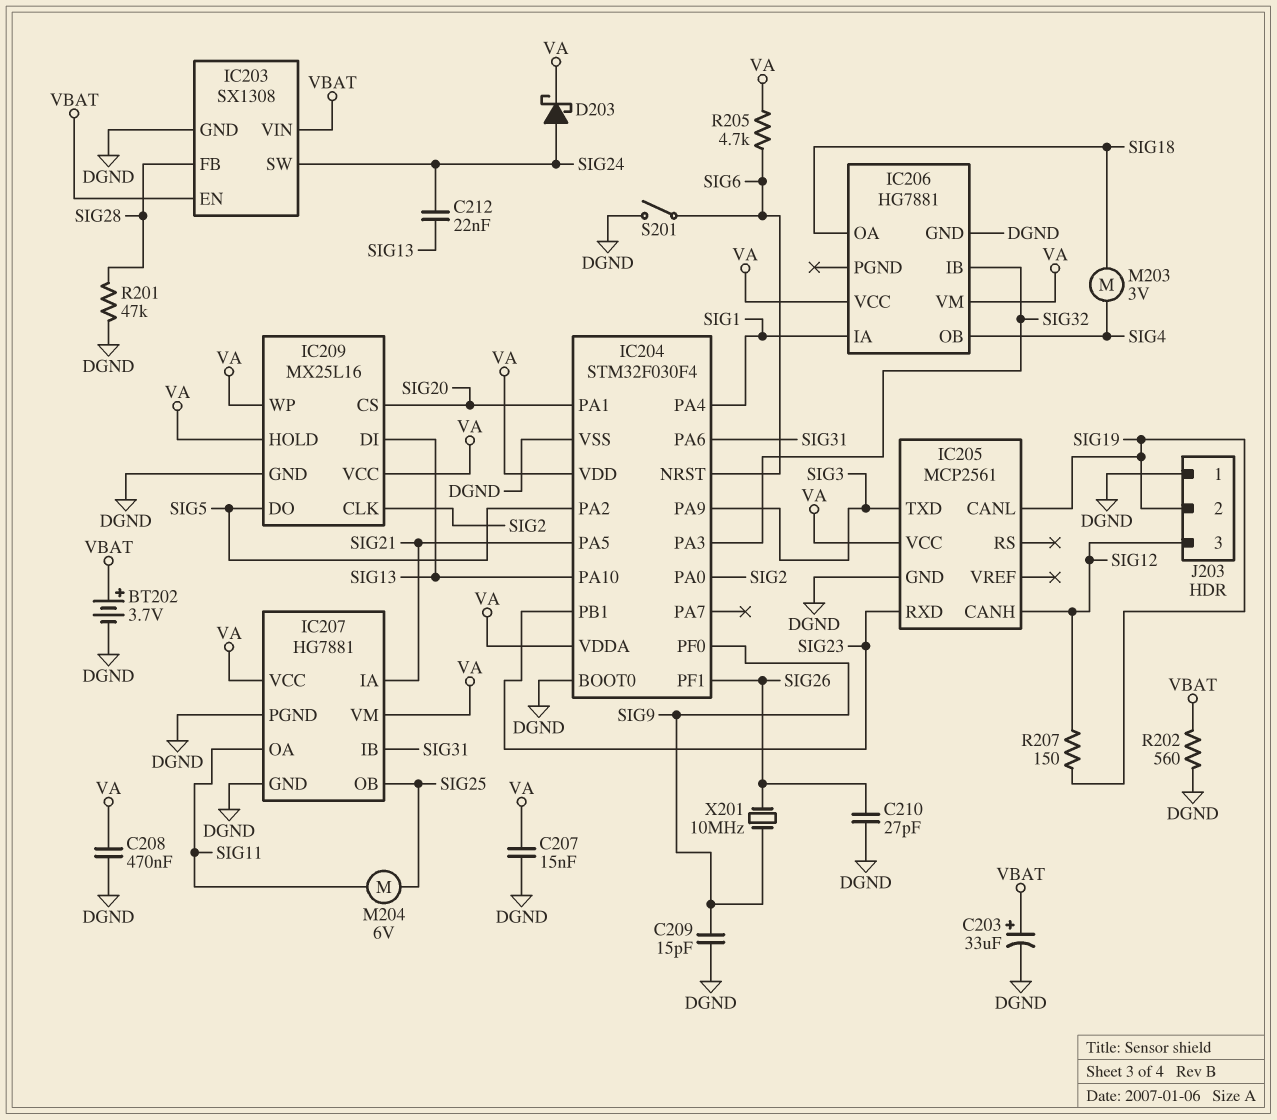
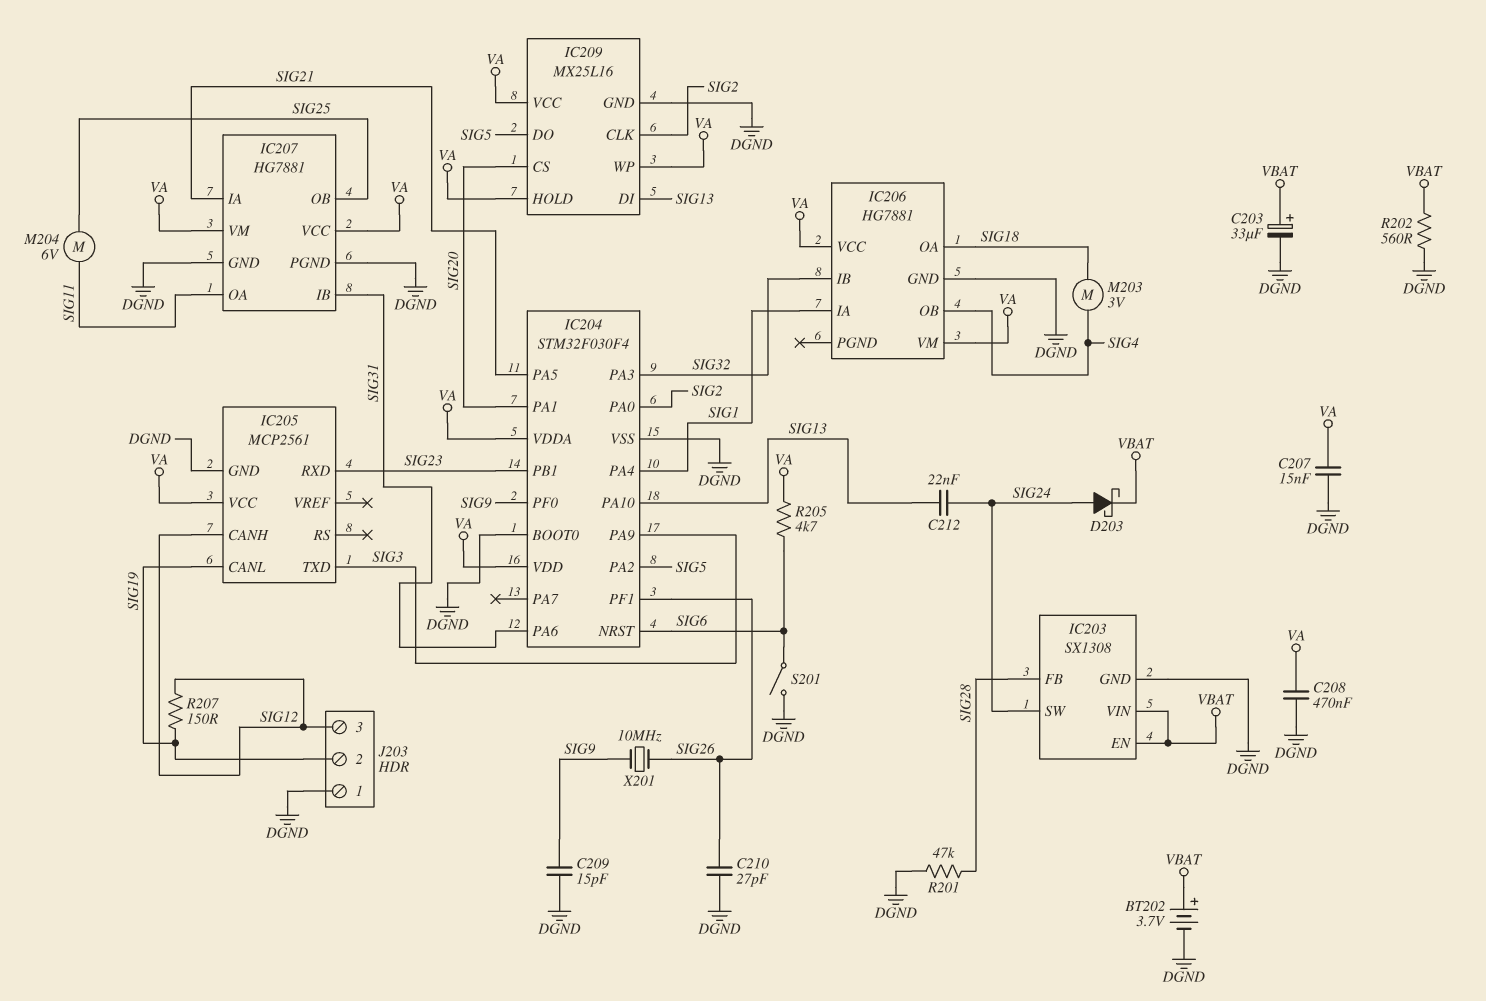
D203: schottky (A SIG24, K VA) -> schottky (A SIG24, K VBAT)

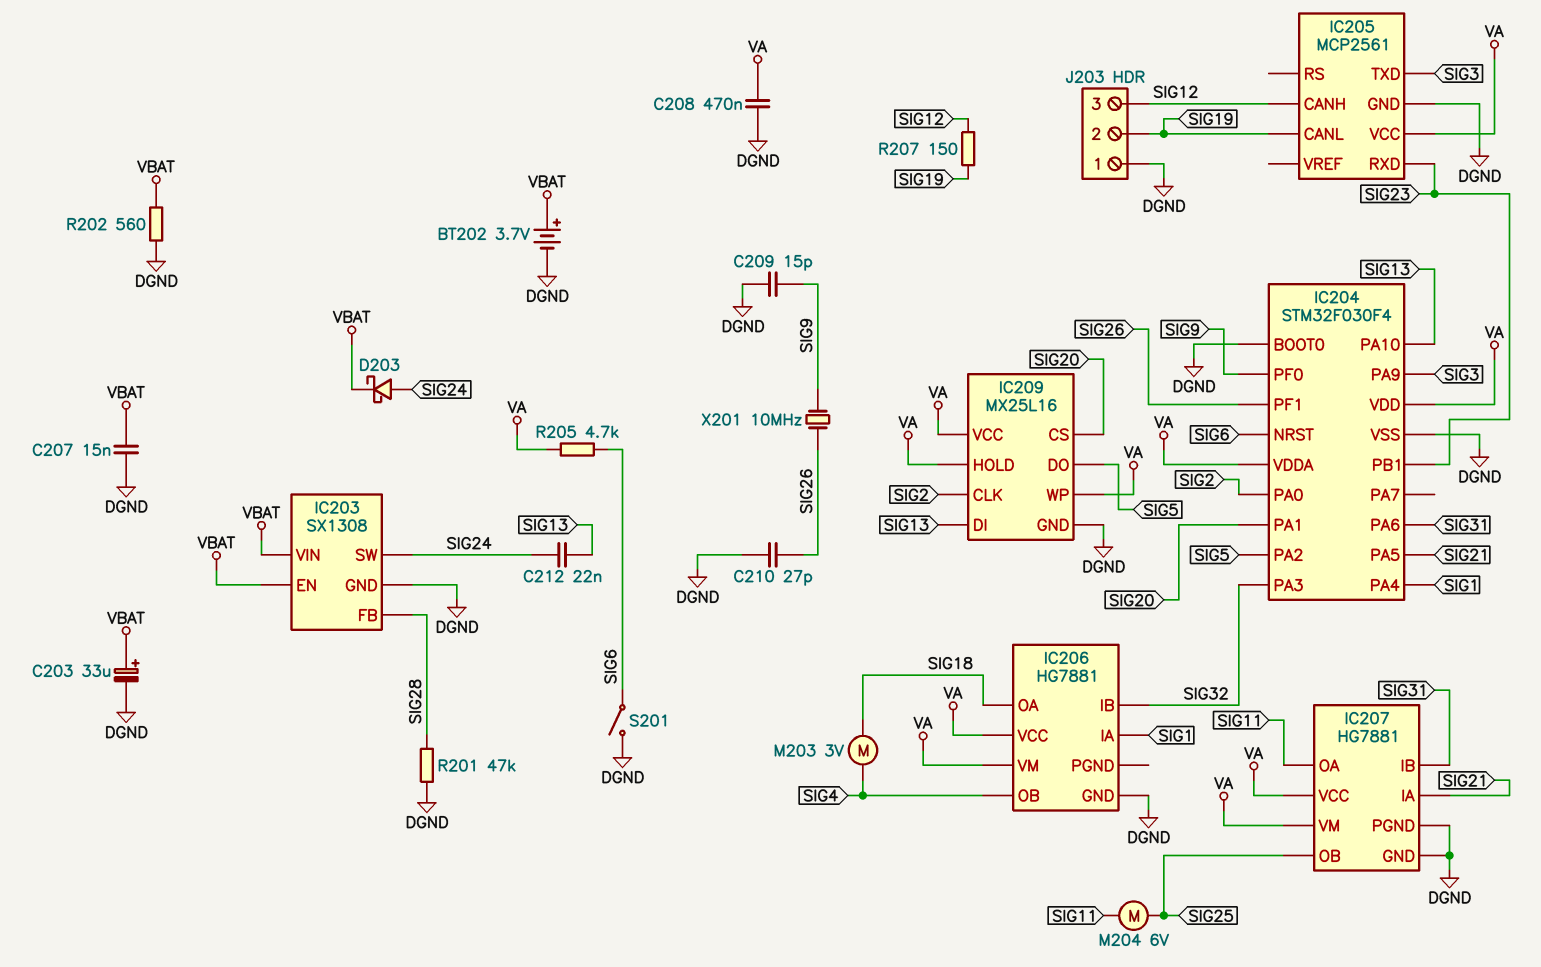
C207: 15nF (DGND, VA) -> 15nF (DGND, VBAT)

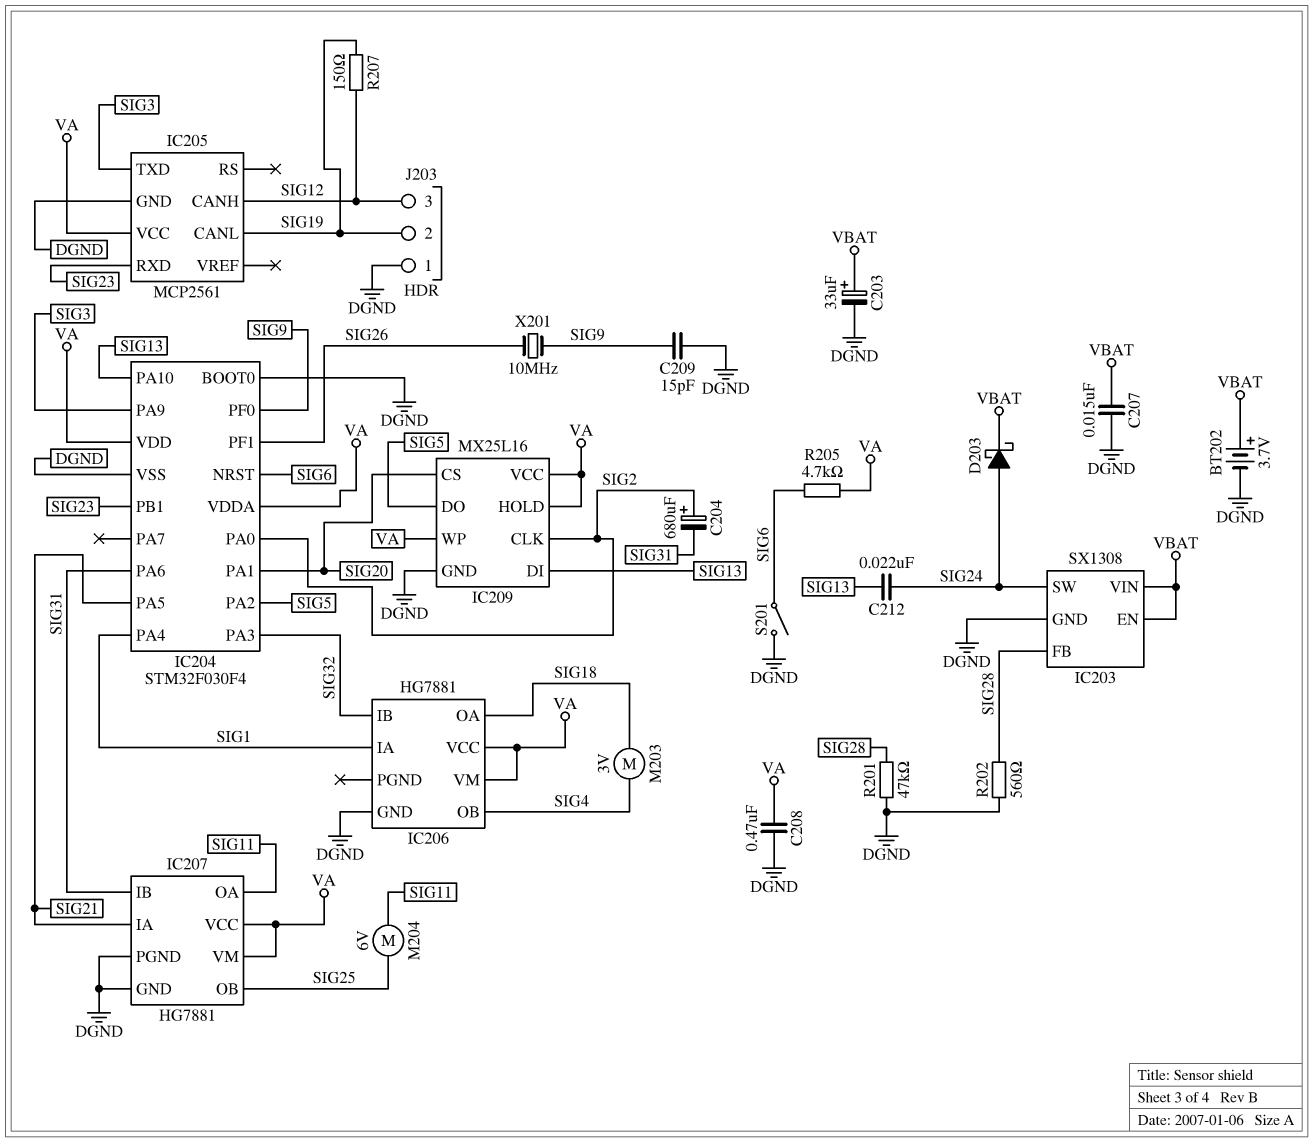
C204: none -> 680uF (plus SIG2, minus SIG31)
C210: 27pF (DGND, SIG26) -> none
R202: 560 (DGND, VBAT) -> 560 (DGND, SIG28)

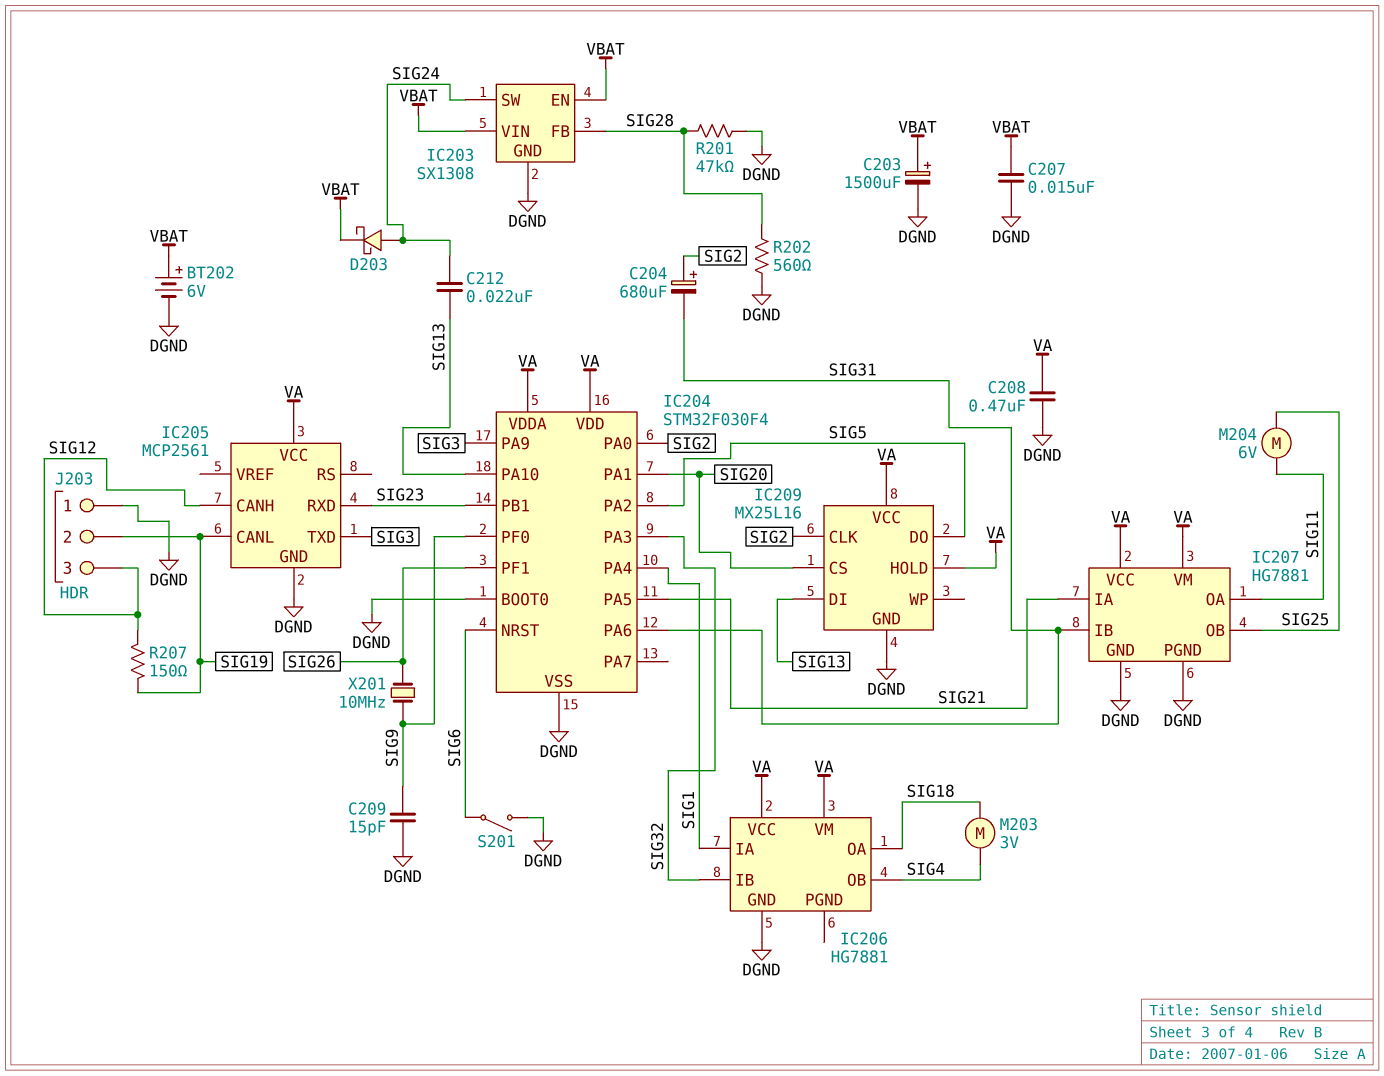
BT202: 3.7V (plus VBAT, minus DGND) -> 6V (plus VBAT, minus DGND)
C203: 33uF (plus VBAT, minus DGND) -> 1500uF (plus VBAT, minus DGND)
IC209 pin WP: VA -> none
R205: 4.7k (SIG6, VA) -> none

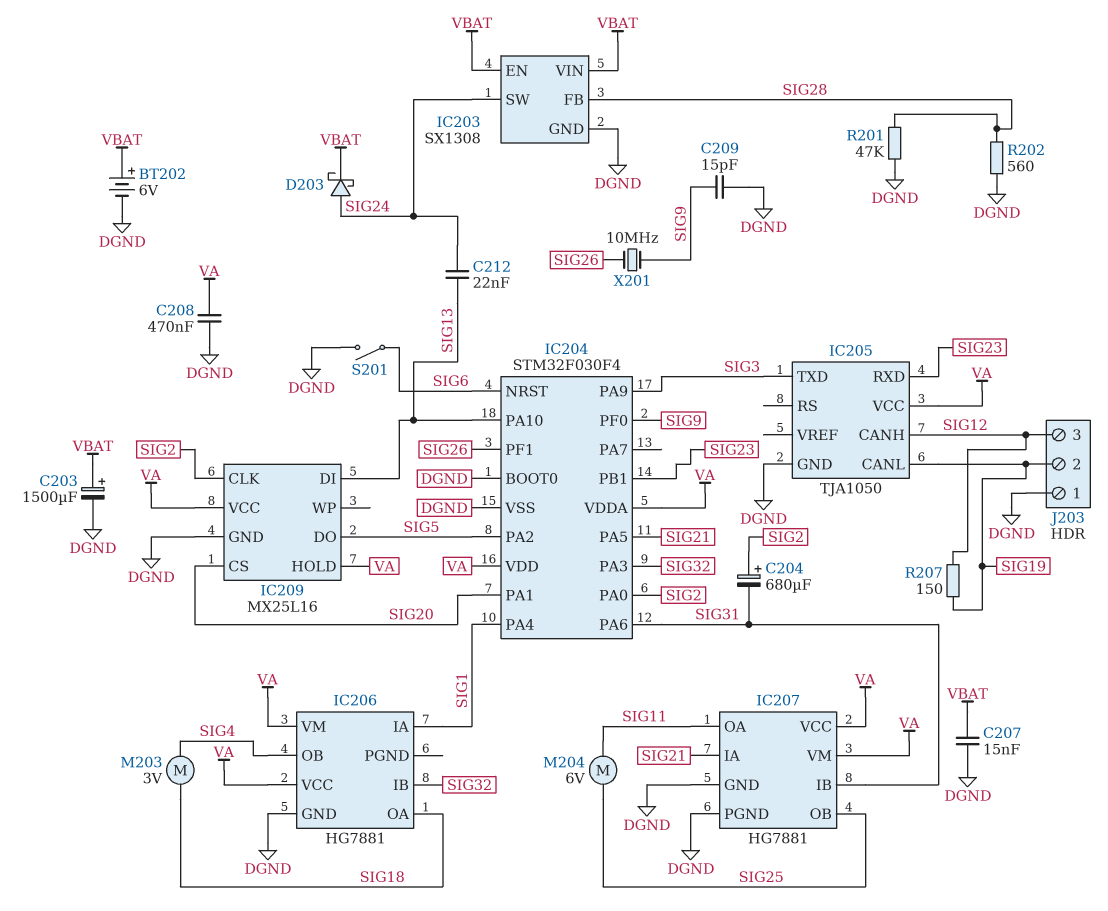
IC205: MCP2561 -> TJA1050

